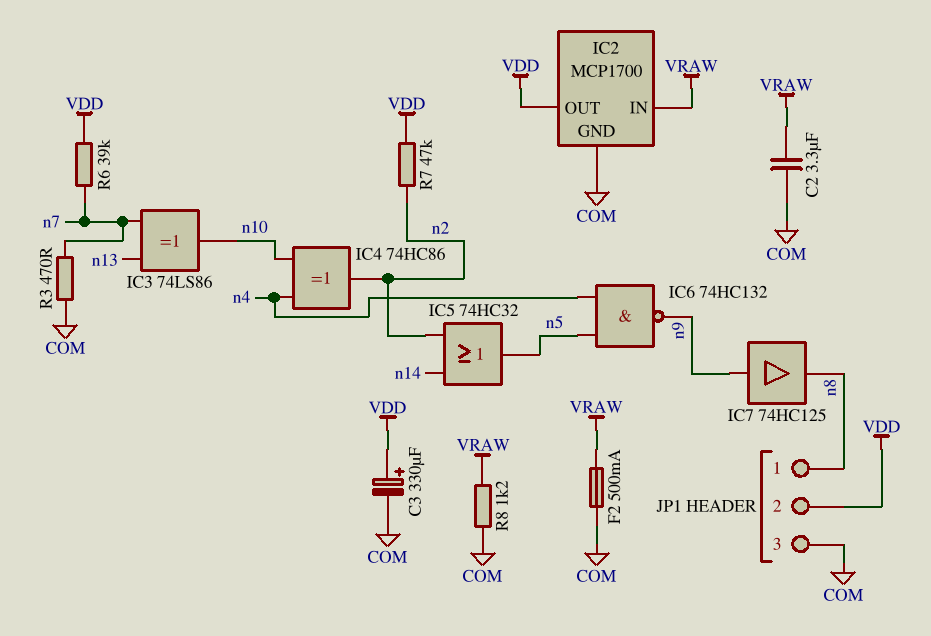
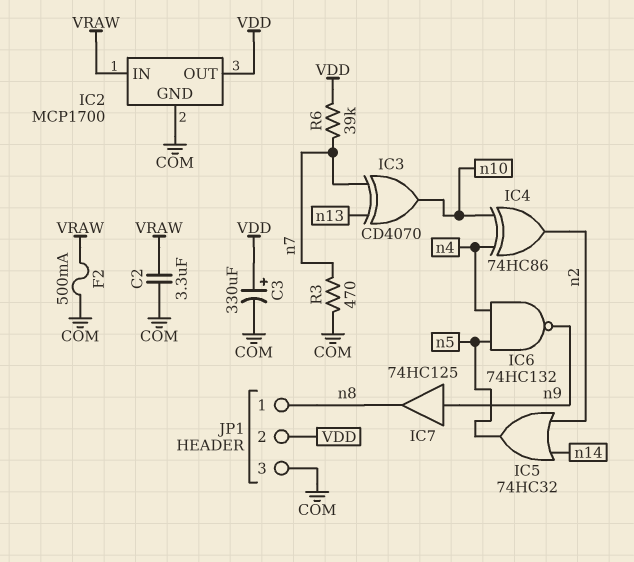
IC3: XOR 74LS86 (in n7, in n13, out n10) -> XOR CD4070 (in n7, in n13, out n10)
R7: 47k (VDD, n2) -> none
R8: 1.2k (COM, VRAW) -> none

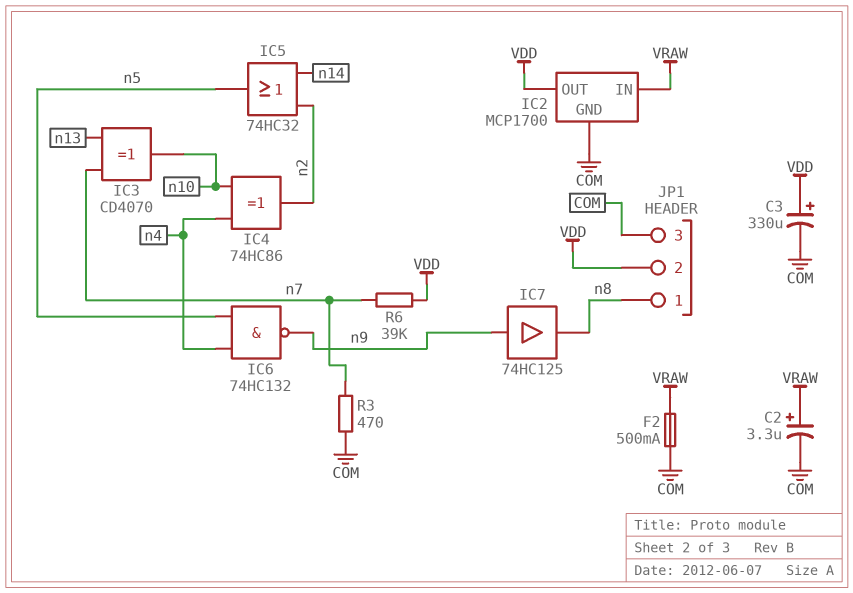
C2: 3.3uF (COM, VRAW) -> 3.3uF (plus VRAW, minus COM)

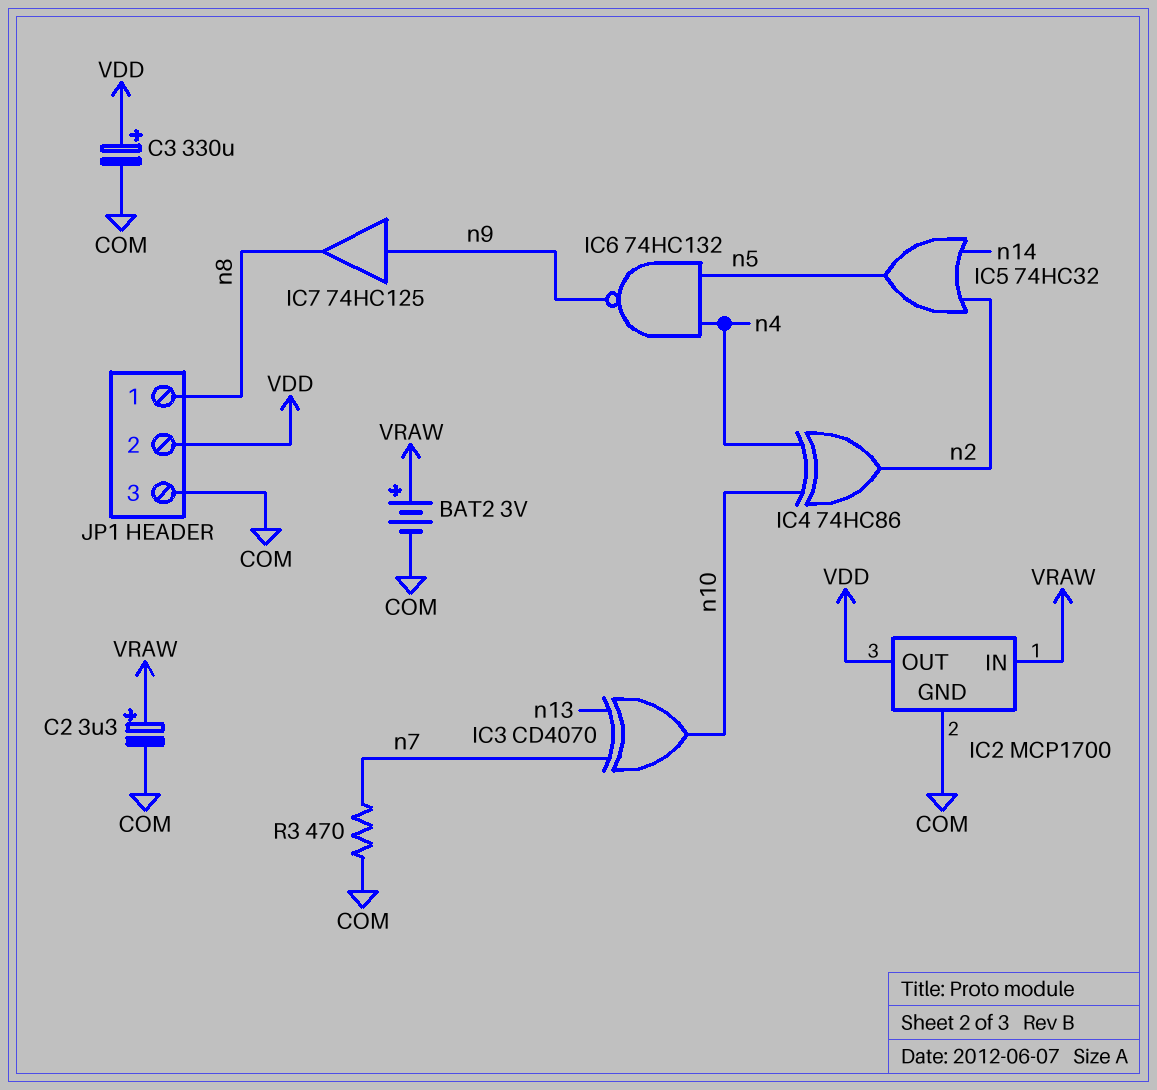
BAT2: none -> 3V (plus VRAW, minus COM)
F2: 500mA (COM, VRAW) -> none
R6: 39k (VDD, n7) -> none

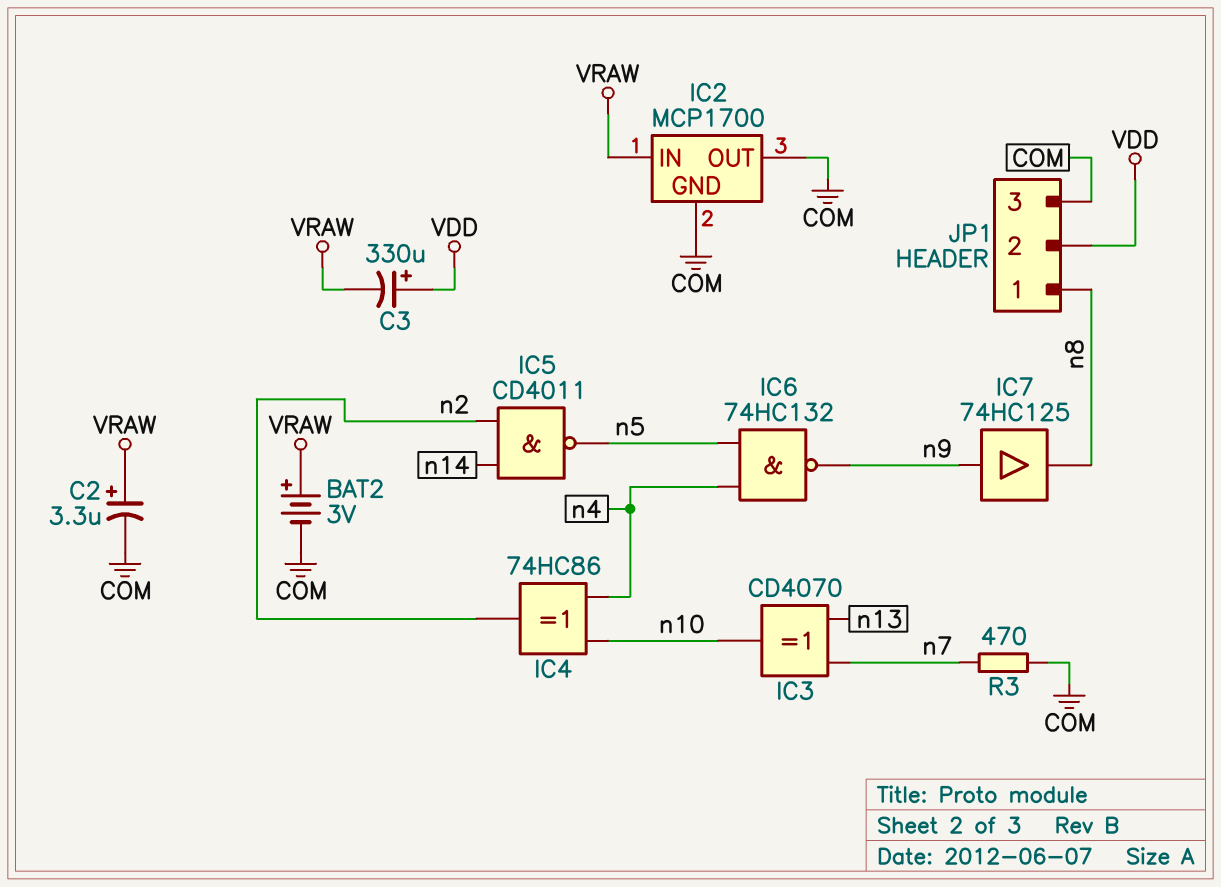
C3: 330uF (plus VDD, minus COM) -> 330uF (plus VDD, minus VRAW)
IC2 pin OUT: VDD -> COM
IC5: OR 74HC32 (in n2, in n14, out n5) -> NAND CD4011 (in n2, in n14, out n5)

